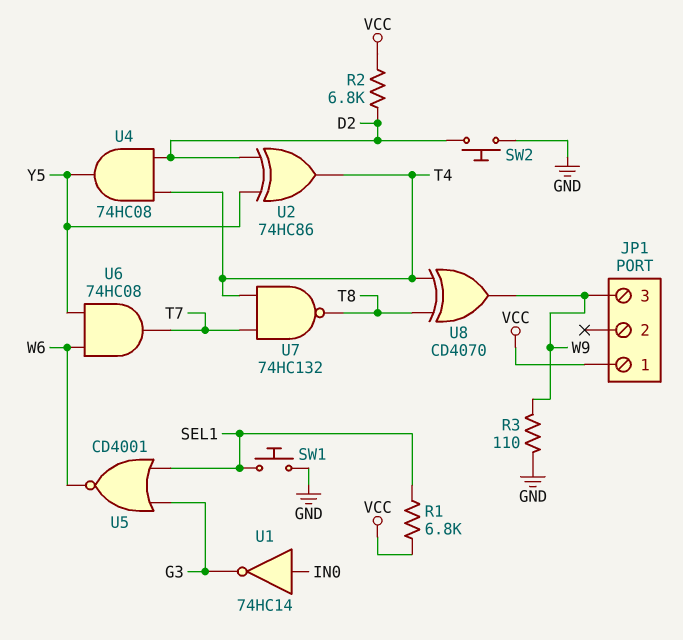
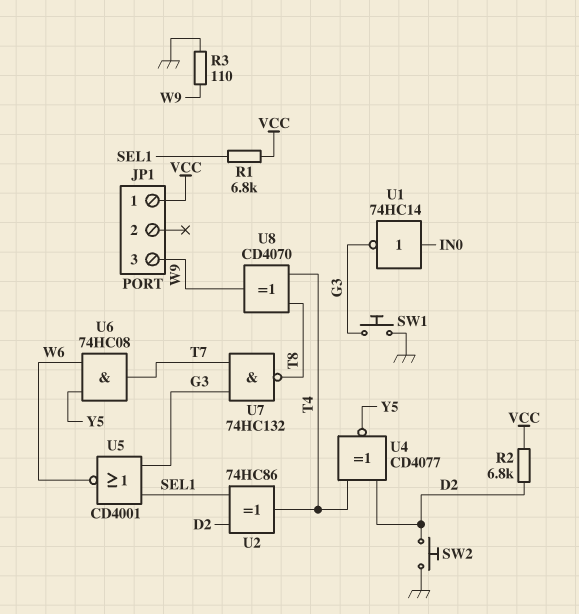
SW1: button (GND, SEL1) -> button (G3, GND)
U2: XOR 74HC86 (in D2, in Y5, out T4) -> XOR 74HC86 (in D2, in SEL1, out T4)
U4: AND 74HC08 (in D2, in T4, out Y5) -> XNOR CD4077 (in D2, in T4, out Y5)
U7: NAND 74HC132 (in T4, in T7, out T8) -> NAND 74HC132 (in G3, in T7, out T8)

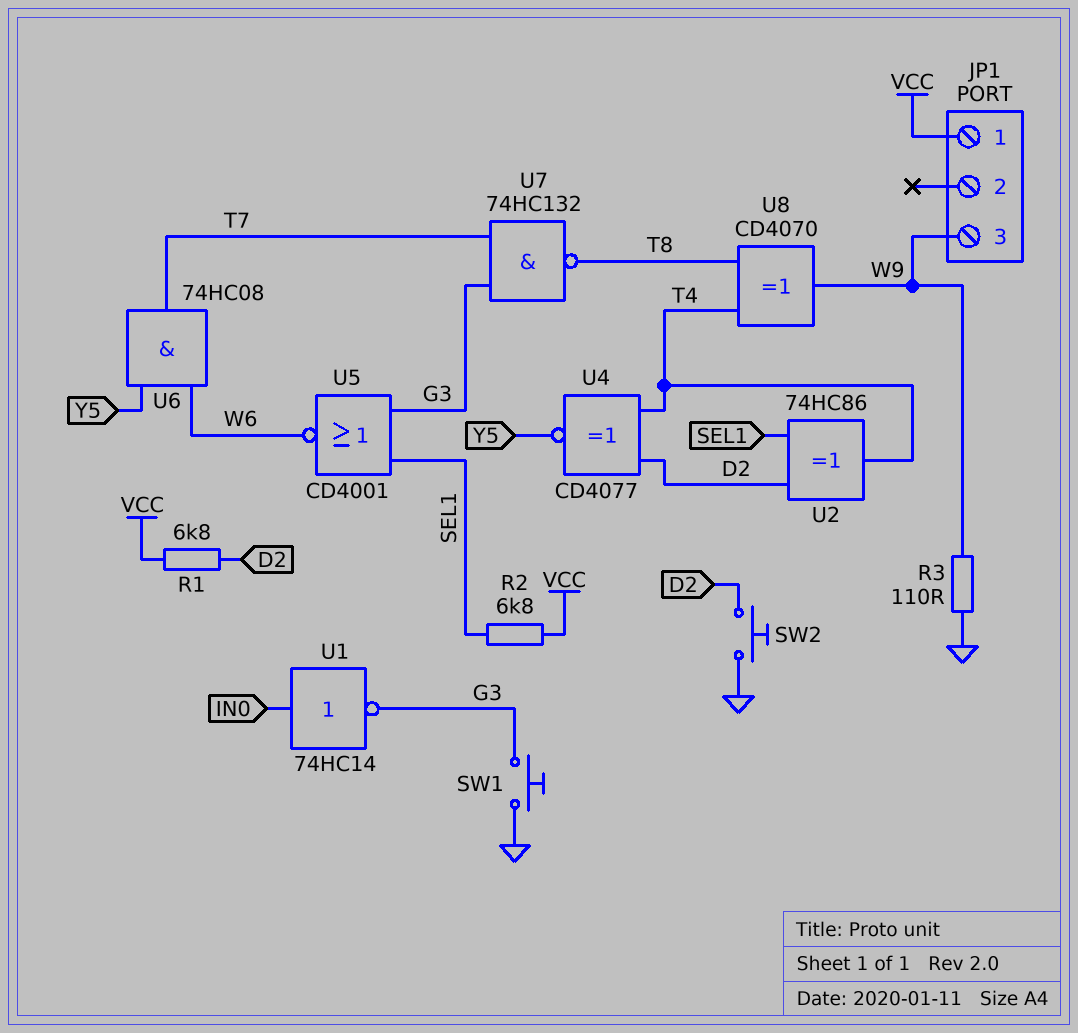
R1: 6.8k (SEL1, VCC) -> 6.8k (D2, VCC)
R2: 6.8k (D2, VCC) -> 6.8k (SEL1, VCC)

